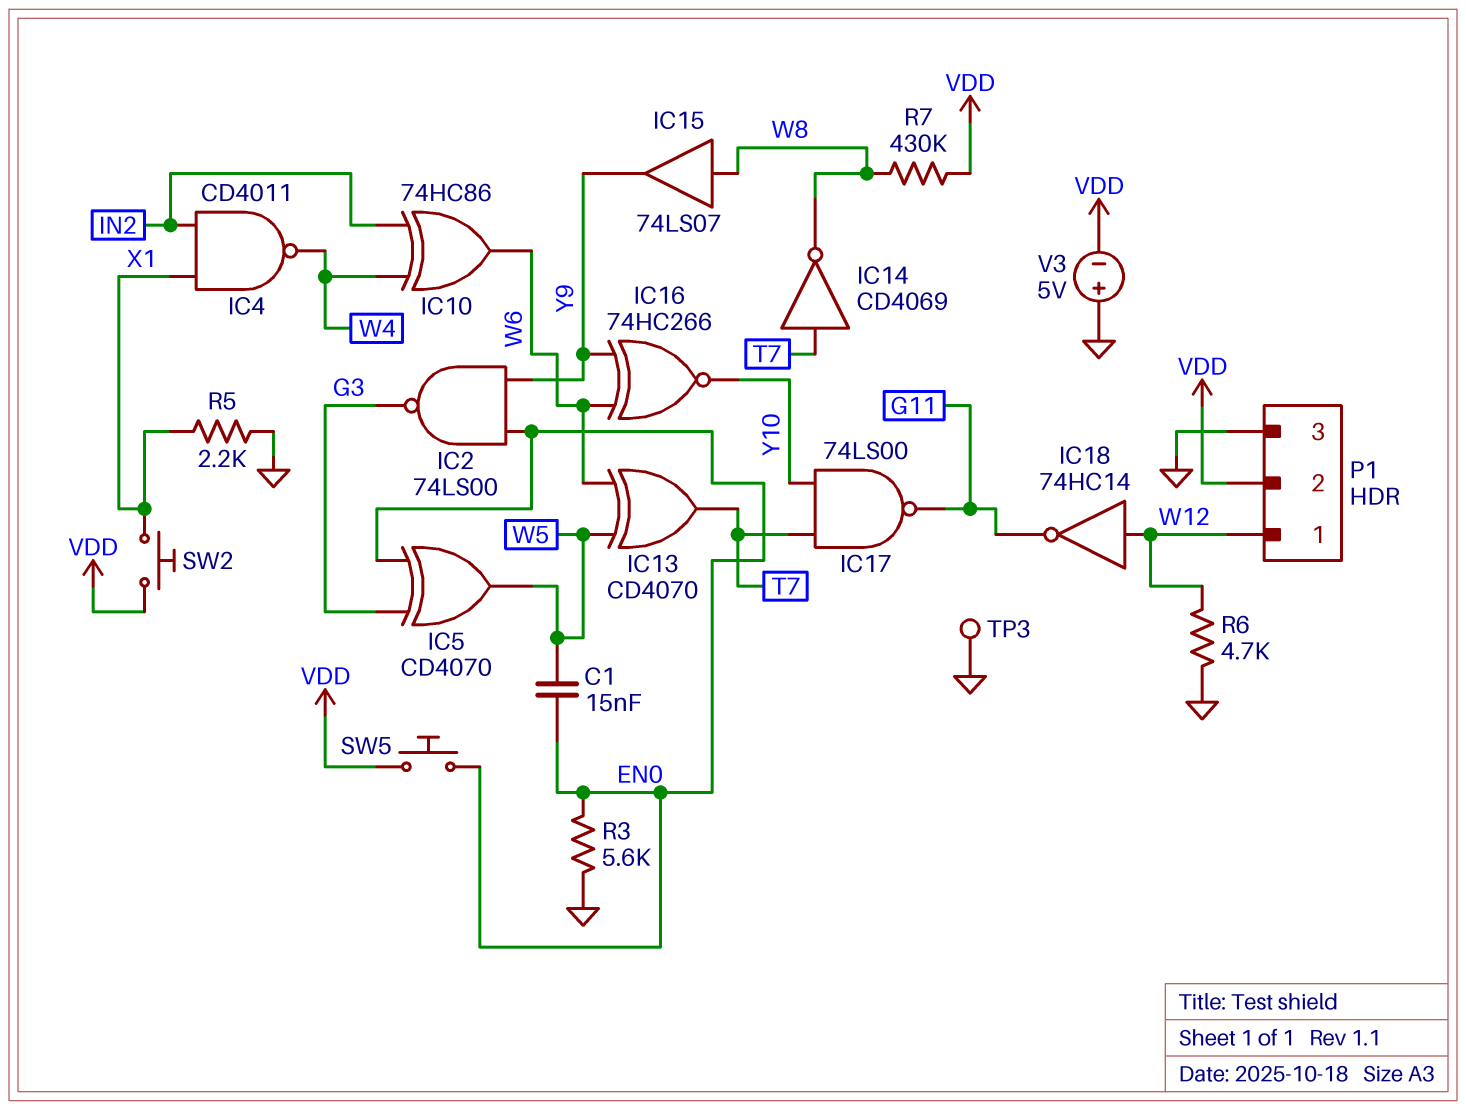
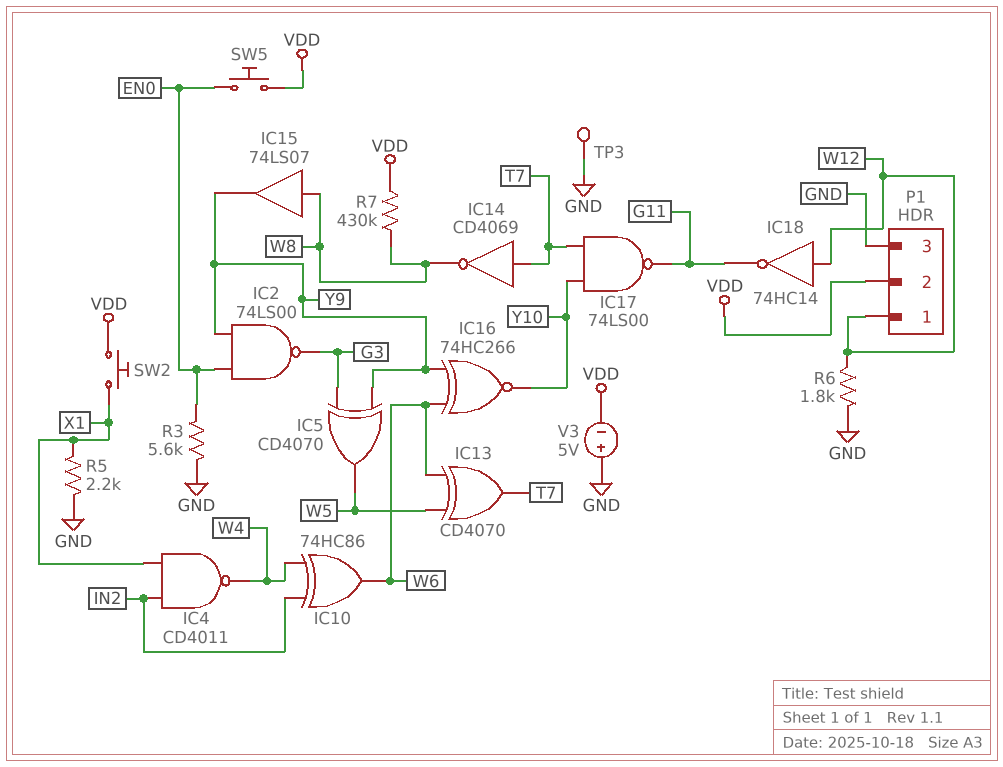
C1: 15nF (EN0, W5) -> none
IC5: XOR CD4070 (in EN0, in G3, out W5) -> XOR CD4070 (in G3, in Y9, out W5)
R6: 4.7k (GND, W12) -> 1.8k (GND, W12)

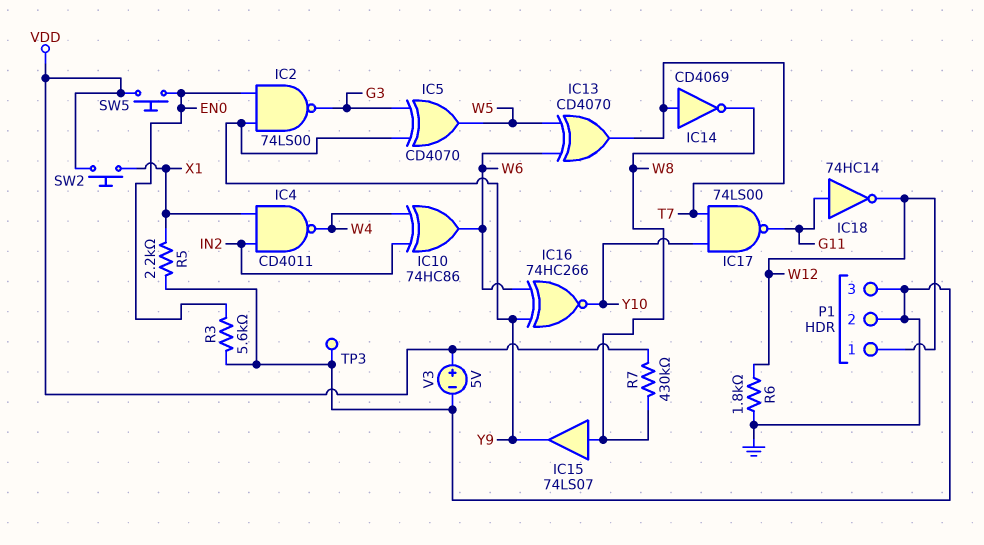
IC18: NOT 74HC14 (in W12, out G11) -> NOT 74HC14 (in G11, out W12)
P1 pin 2: VDD -> GND
V3: 5V (plus GND, minus VDD) -> 5V (plus VDD, minus GND)

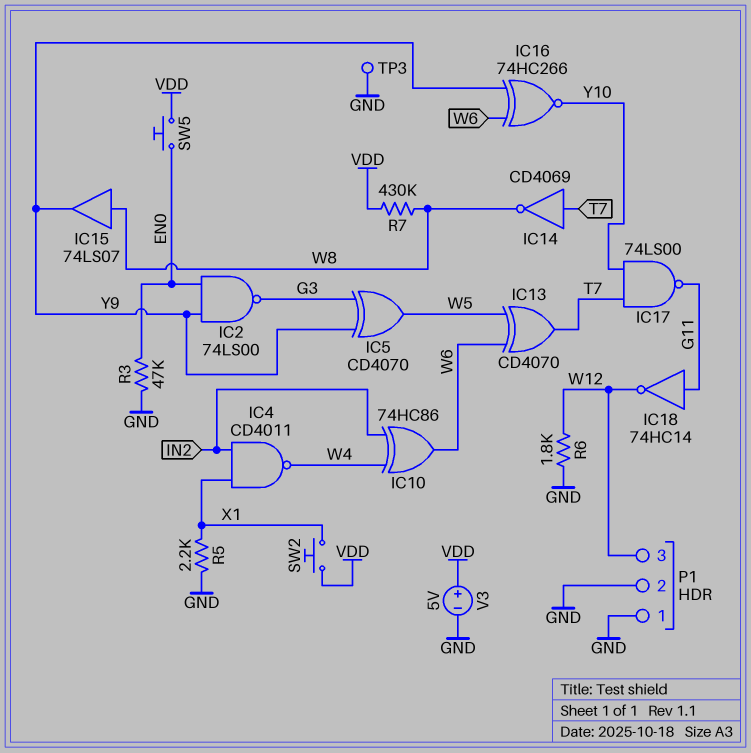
P1 pin 1: W12 -> GND
P1 pin 3: GND -> W12
R3: 5.6k (EN0, GND) -> 47k (EN0, GND)

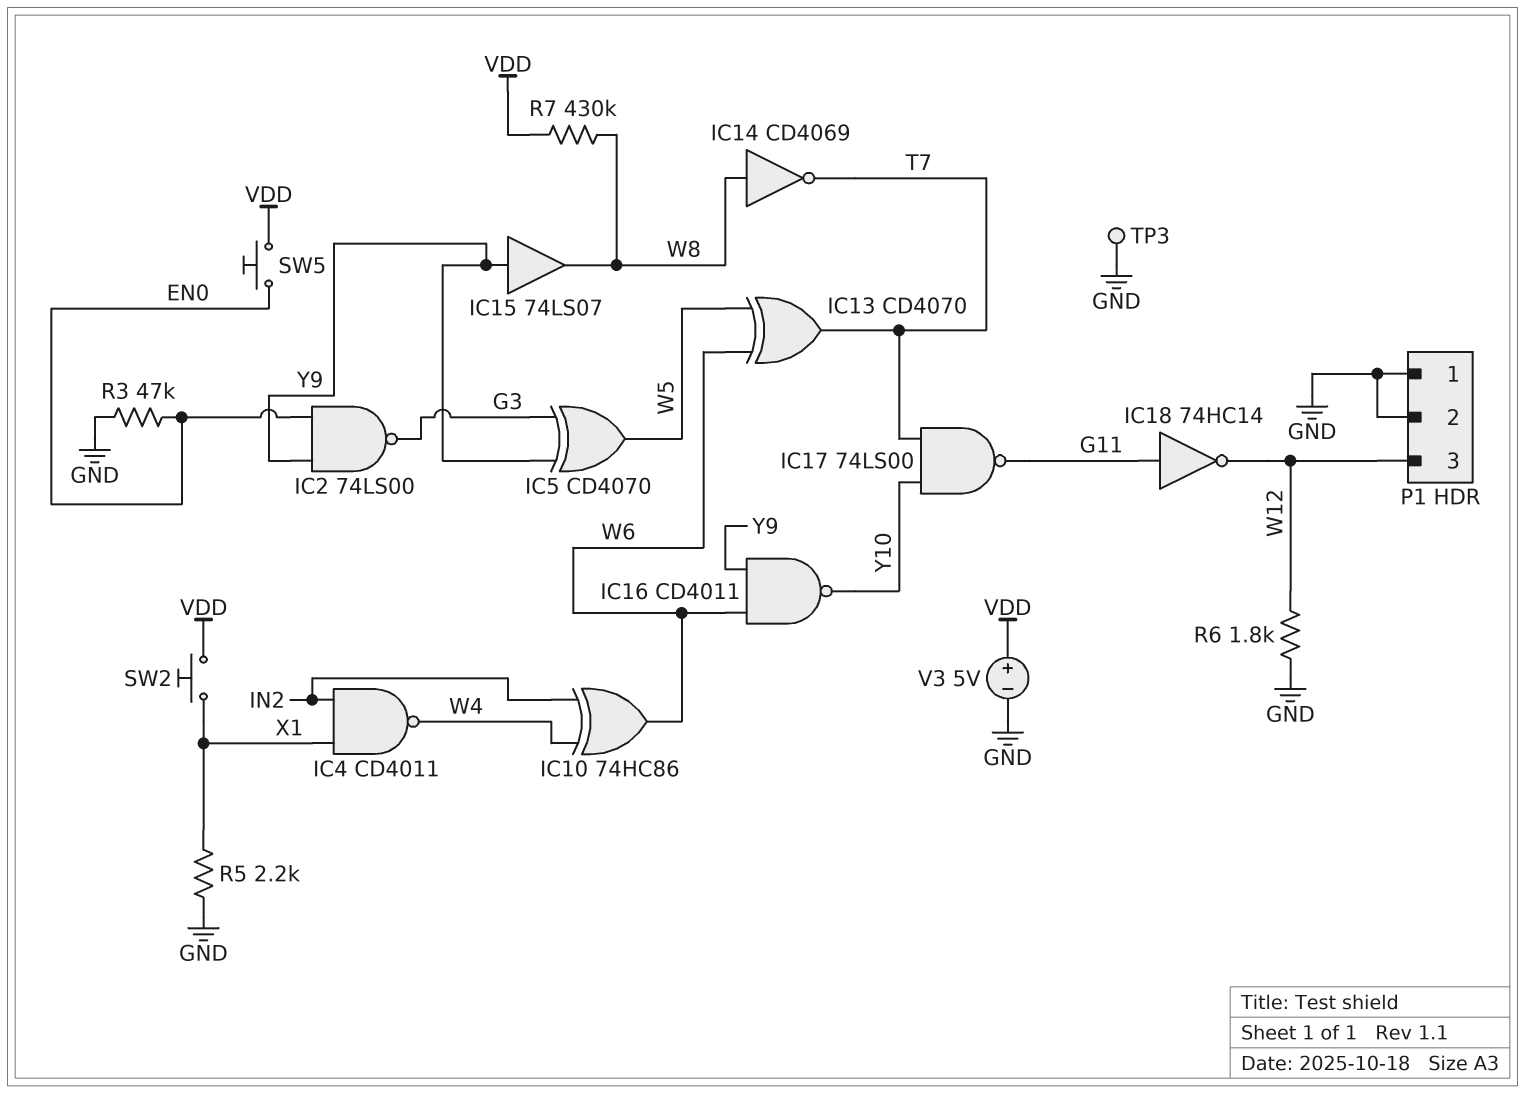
IC14: NOT CD4069 (in T7, out W8) -> NOT CD4069 (in W8, out T7)
IC15: buffer 74LS07 (in W8, out Y9) -> buffer 74LS07 (in Y9, out W8)
IC16: XNOR 74HC266 (in W6, in Y9, out Y10) -> NAND CD4011 (in W6, in Y9, out Y10)

